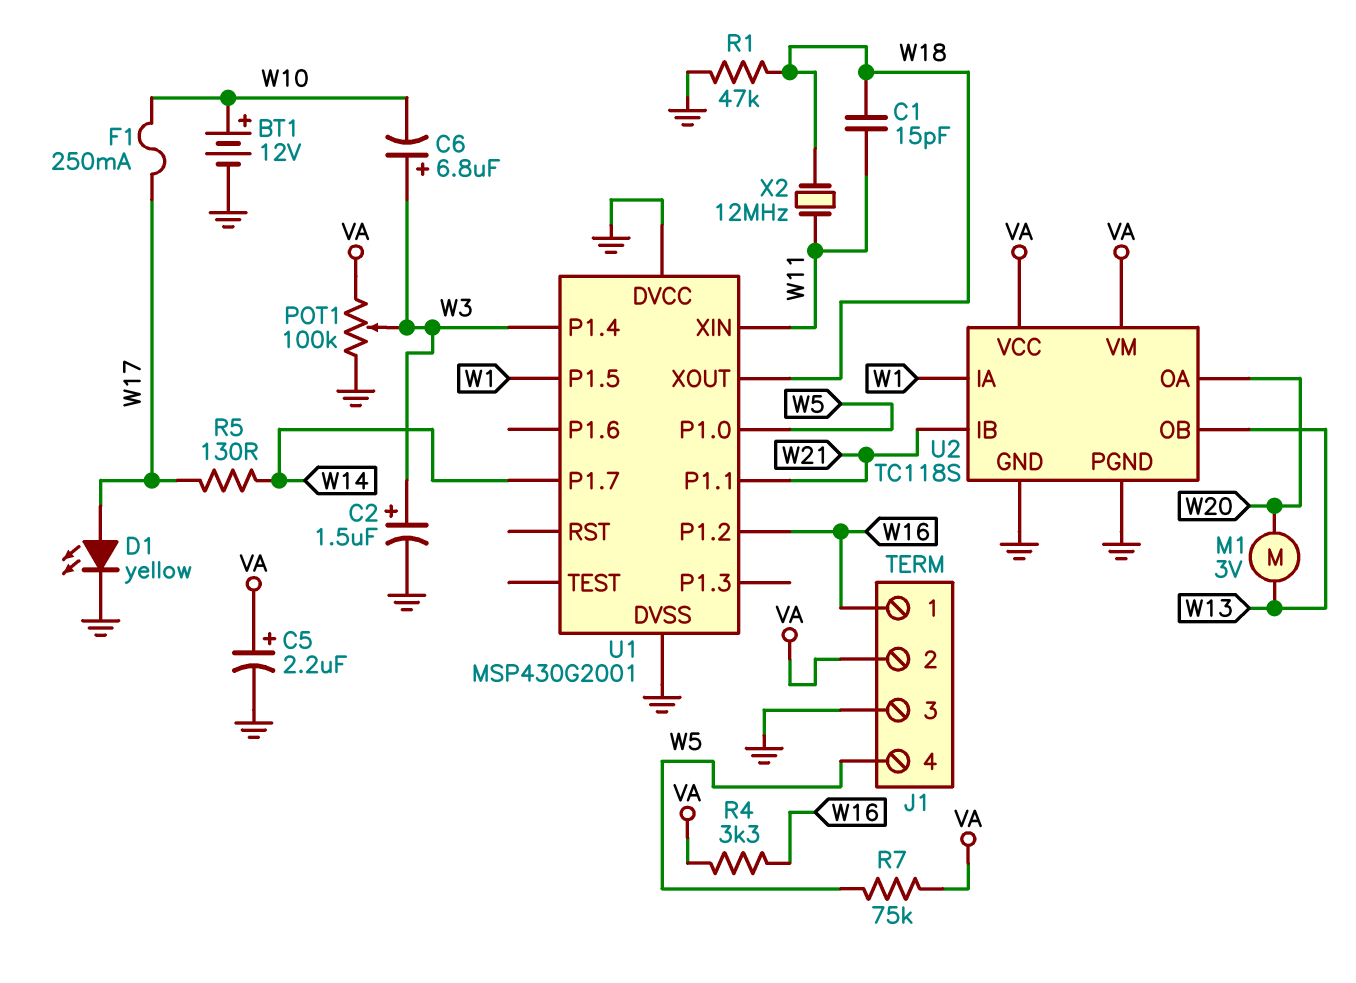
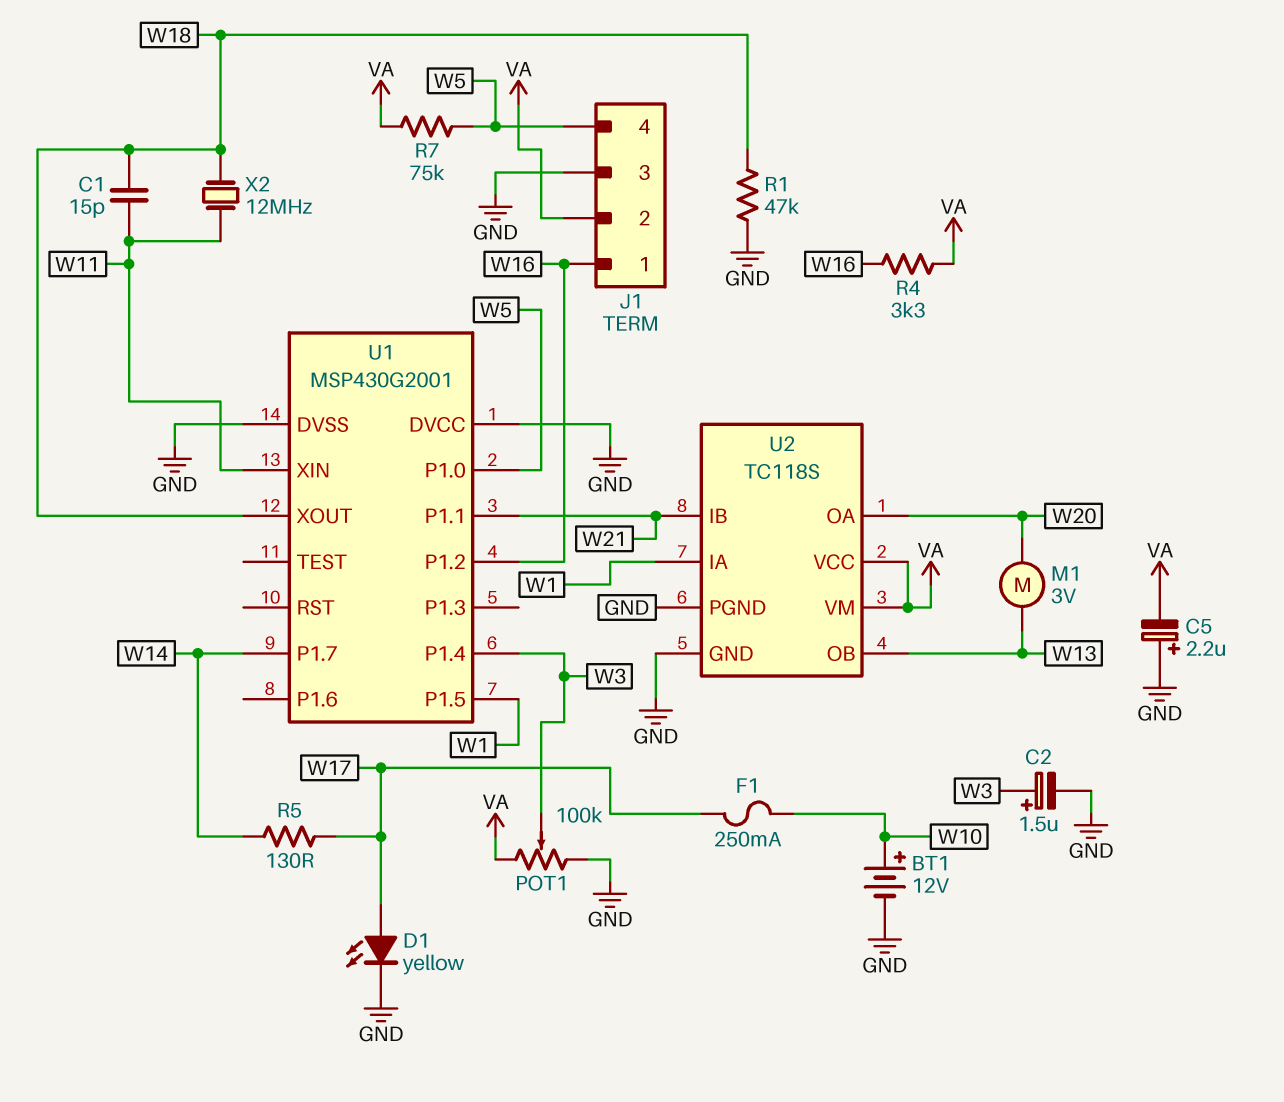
C5: 2.2uF (plus VA, minus GND) -> 2.2uF (plus GND, minus VA)
C6: 6.8uF (plus W3, minus W10) -> none

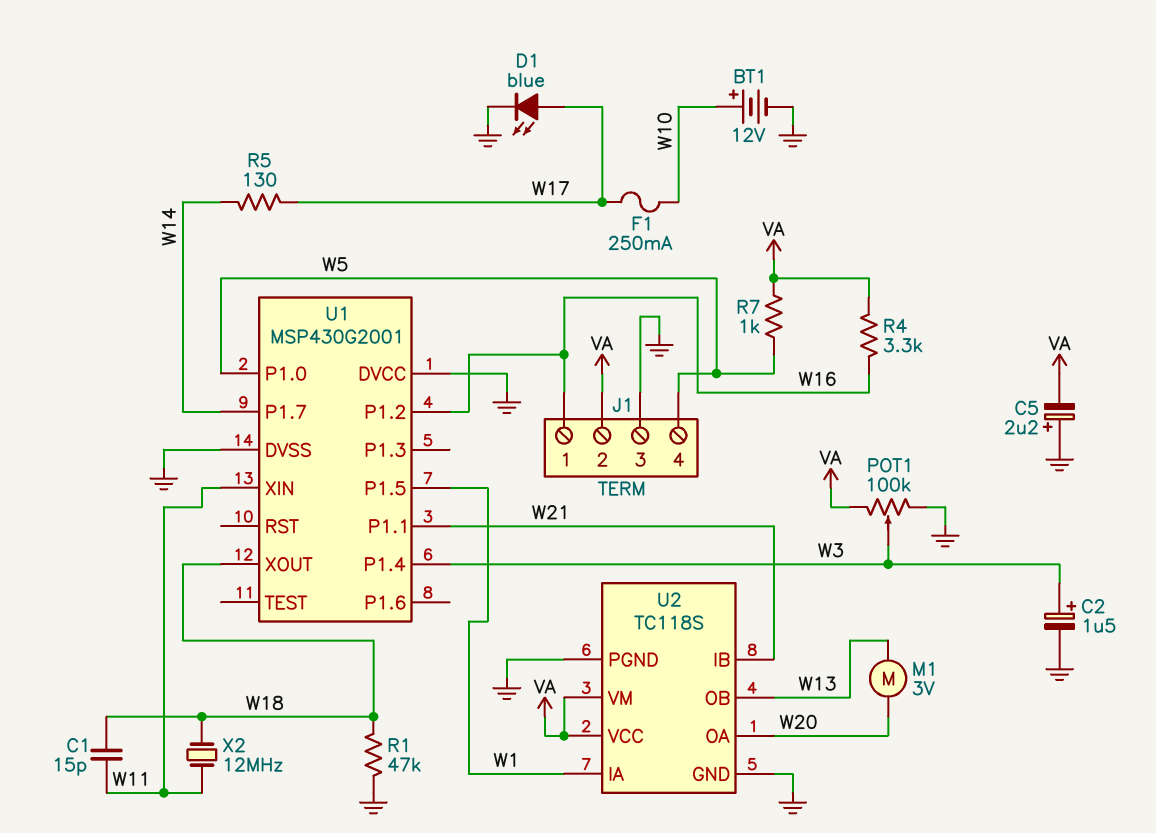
D1: LED yellow (A W17, K GND) -> LED blue (A W17, K GND)
R7: 75k (VA, W5) -> 1k (VA, W5)

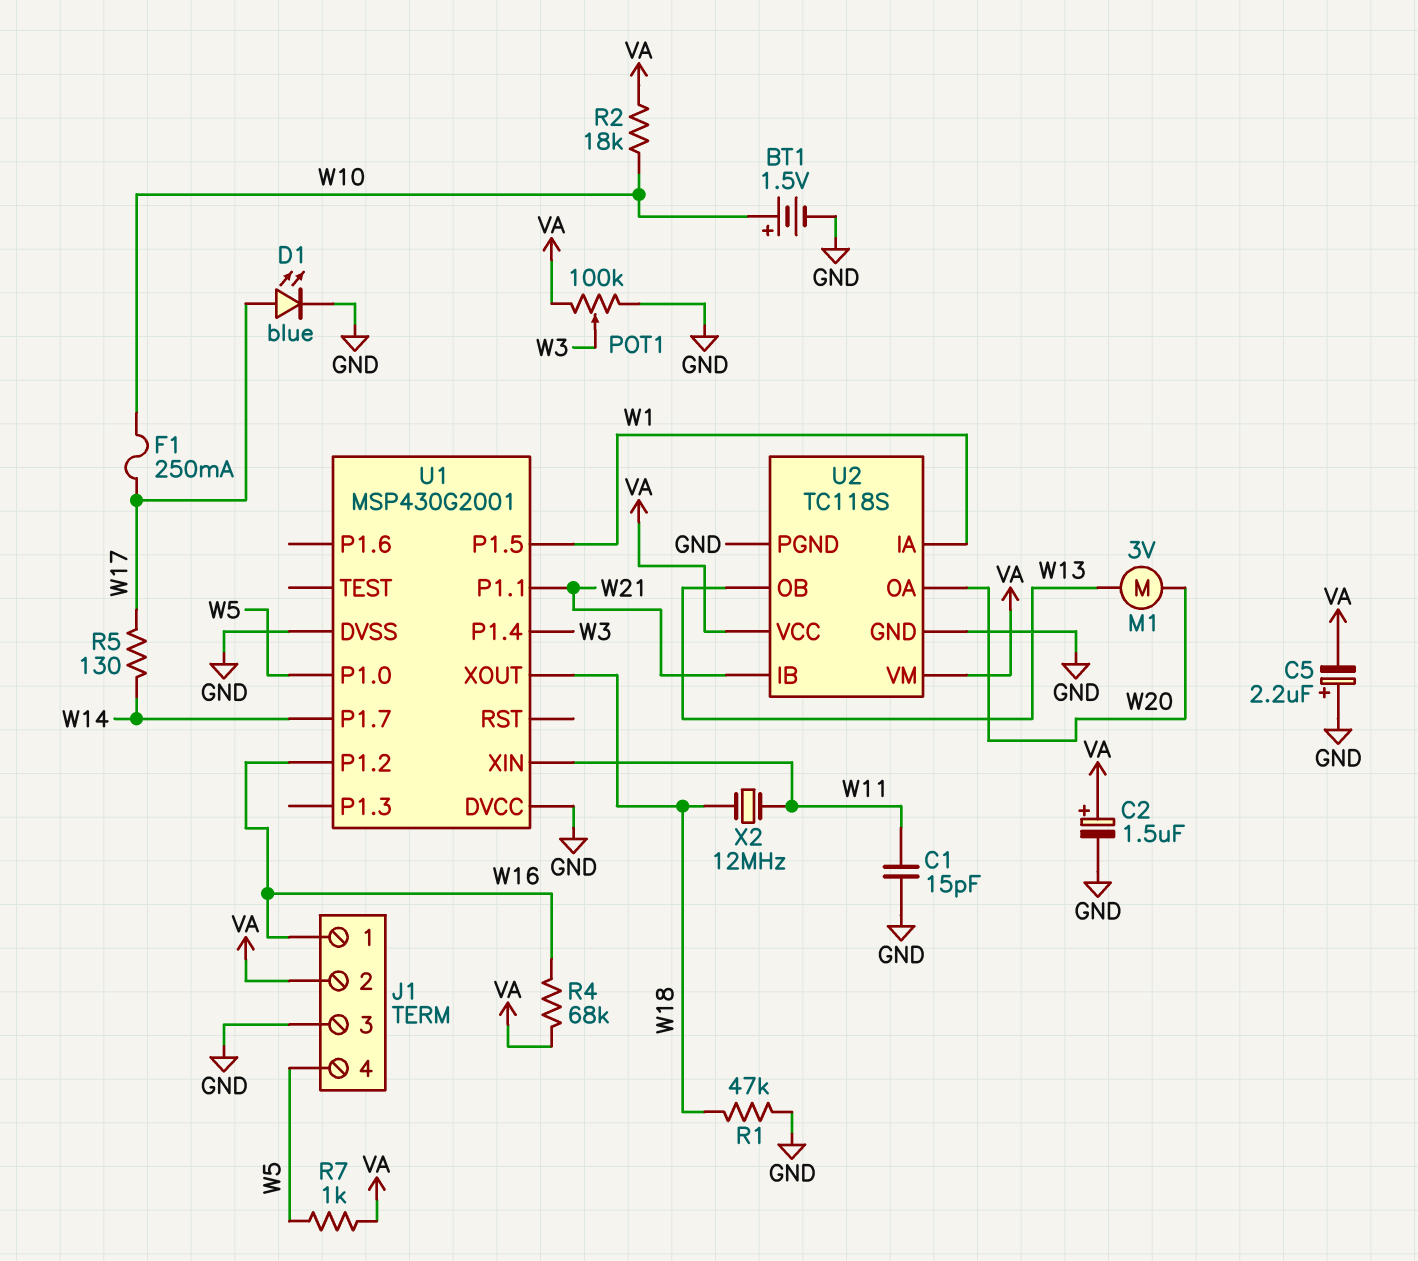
BT1: 12V (plus W10, minus GND) -> 1.5V (plus W10, minus GND)
C1: 15pF (W11, W18) -> 15pF (GND, W11)
C2: 1.5uF (plus W3, minus GND) -> 1.5uF (plus VA, minus GND)
R2: none -> 18k (VA, W10)
R4: 3.3k (VA, W16) -> 68k (VA, W16)

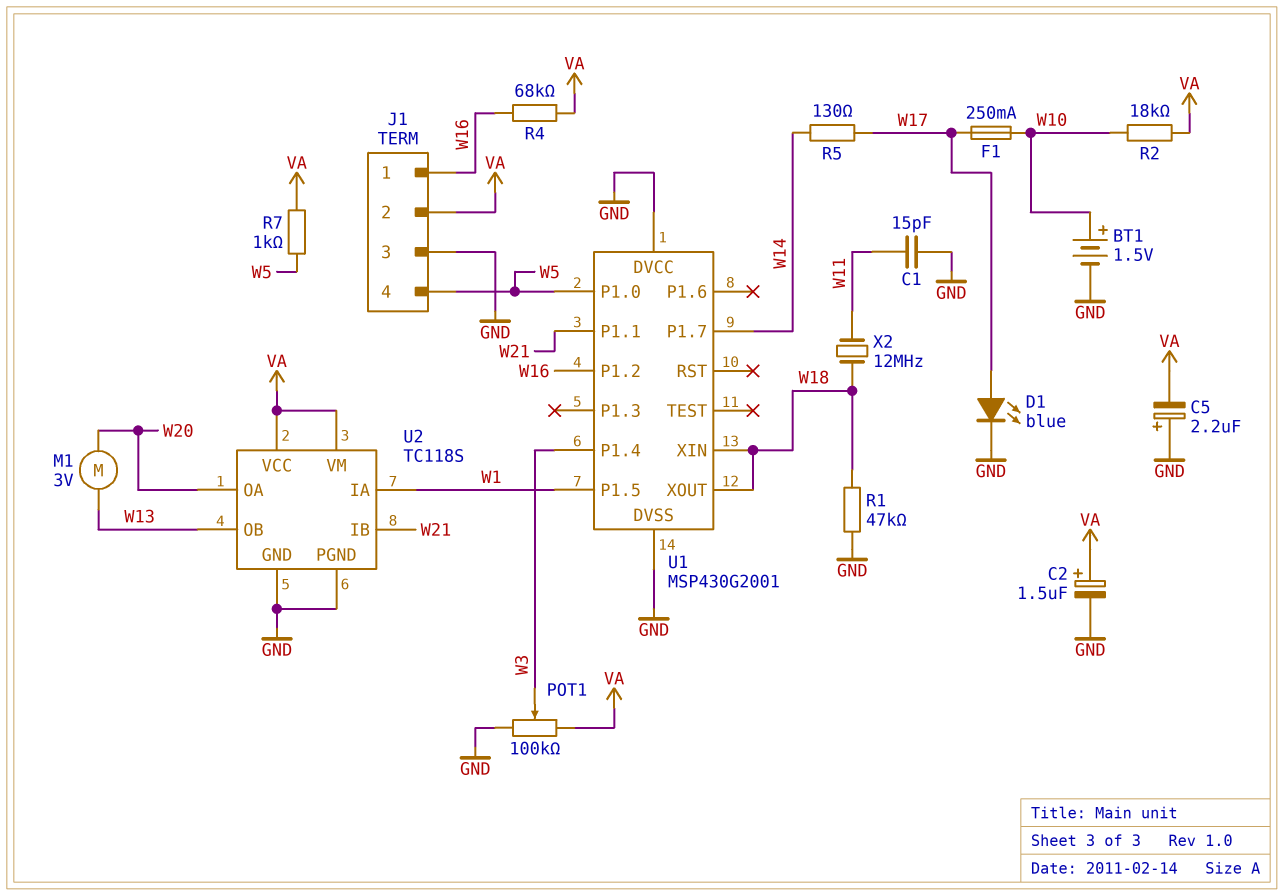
U1 pin XIN: W11 -> W18

